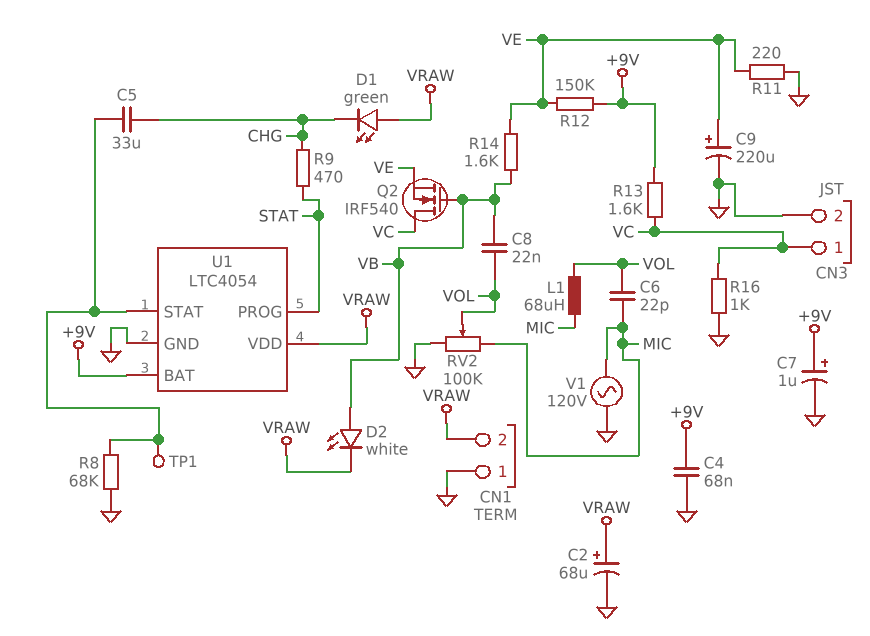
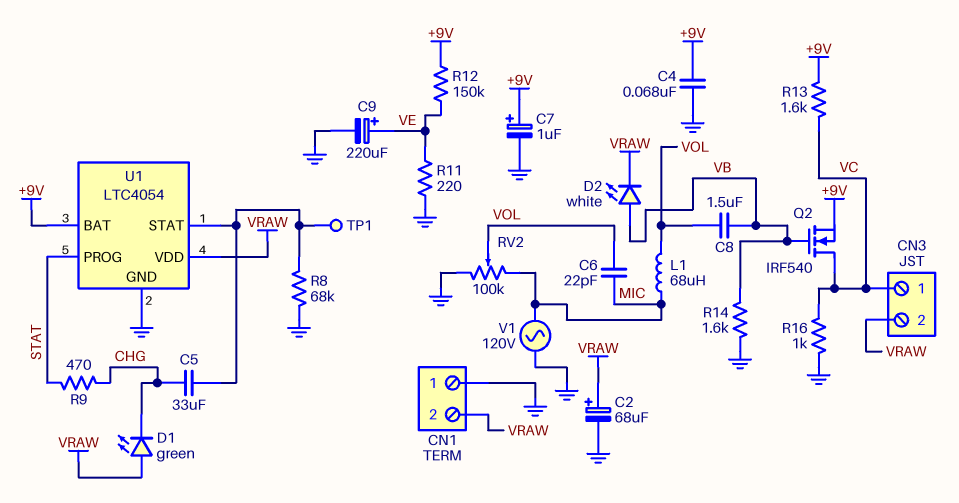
C8: 22nF (VB, VOL) -> 1.5uF (VB, VOL)
CN3 pin 2: GND -> VRAW
Q2: NMOS IRF540 (G VB, D VC, S VE) -> NMOS IRF540 (G VB, D VC, S +9V)
R14: 1.6k (VB, VE) -> 1.6k (GND, VB)

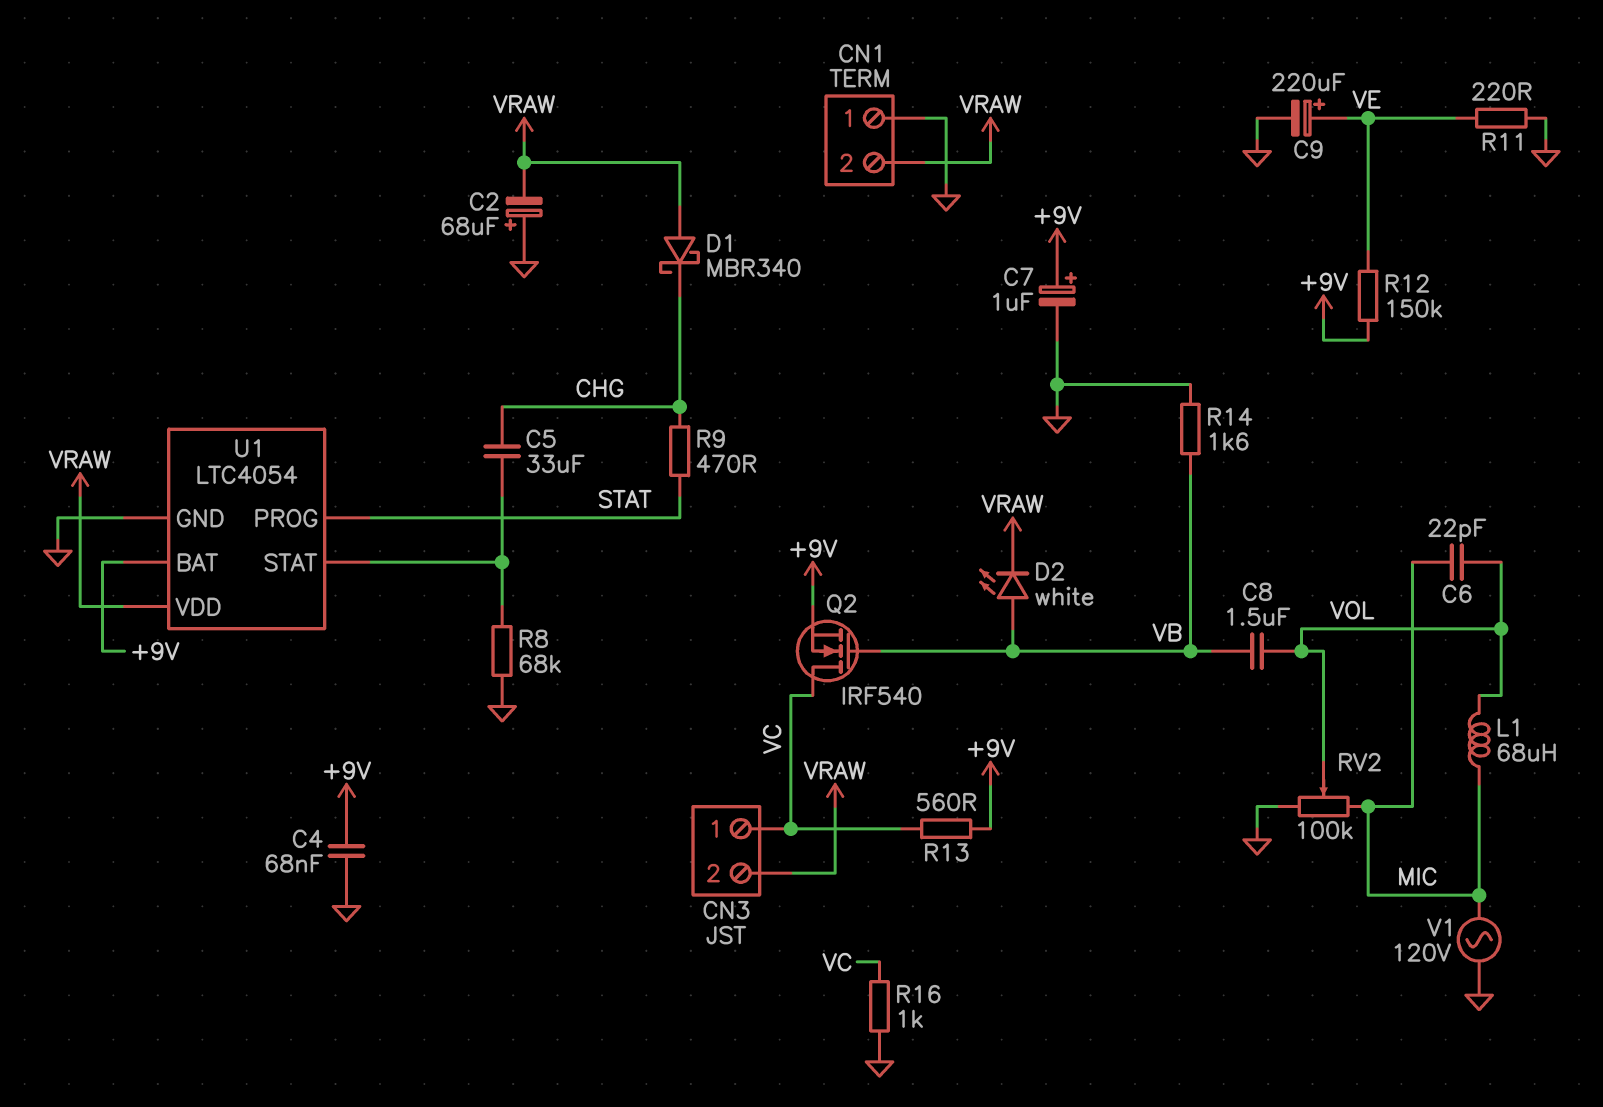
C2: 68uF (plus VRAW, minus GND) -> 68uF (plus GND, minus VRAW)
D1: LED green (A VRAW, K CHG) -> schottky MBR340 (A VRAW, K CHG)
R13: 1.6k (+9V, VC) -> 560 (+9V, VC)
TP1: test point (U1/STAT) -> none

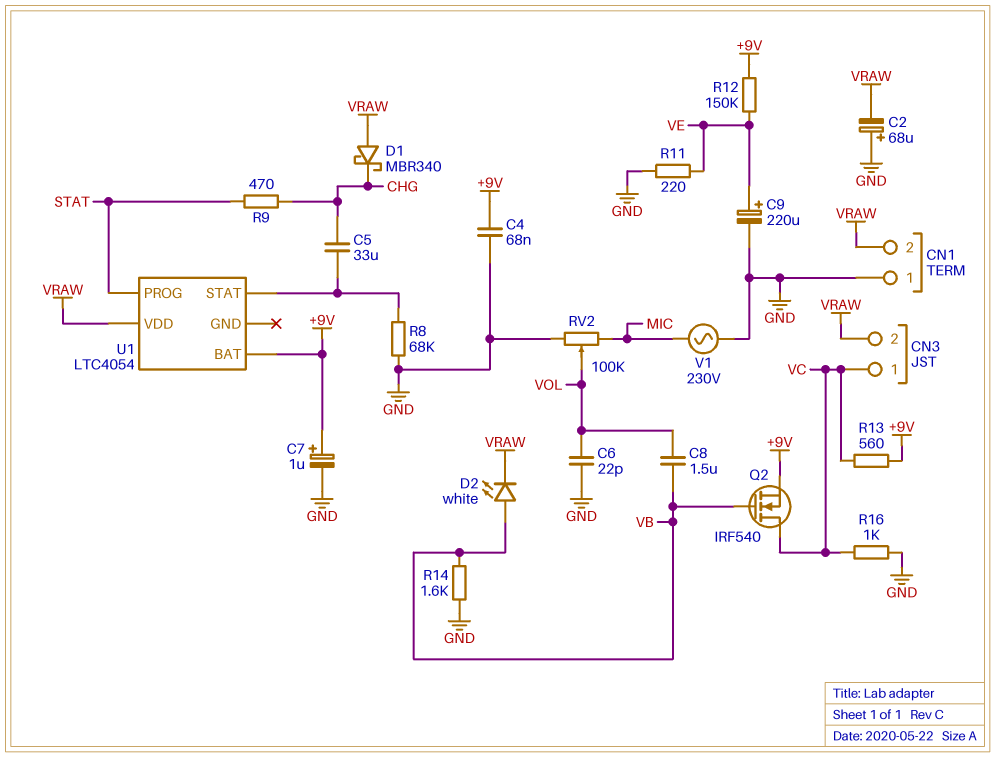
C6: 22pF (MIC, VOL) -> 22pF (GND, VOL)
L1: 68uH (MIC, VOL) -> none
U1 pin GND: GND -> none
V1: AC 120V (GND, MIC) -> AC 230V (GND, MIC)

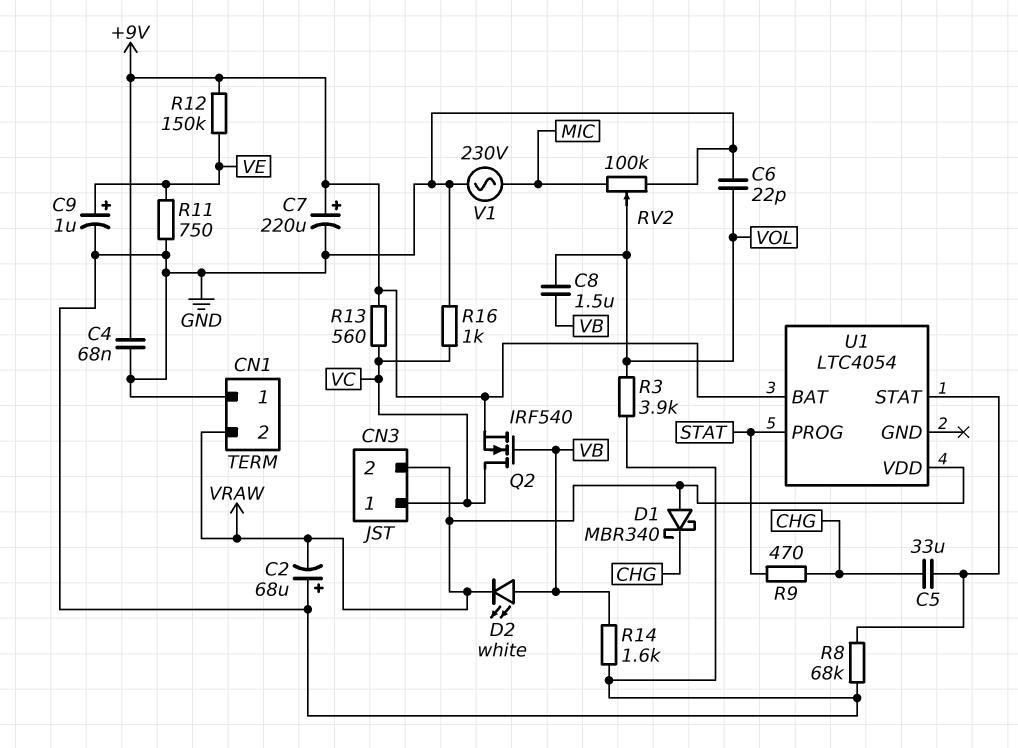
C7: 1uF (plus +9V, minus GND) -> 220uF (plus +9V, minus GND)
C9: 220uF (plus VE, minus GND) -> 1uF (plus VE, minus GND)
R3: none -> 3.9k (GND, VOL)
R11: 220 (GND, VE) -> 750 (GND, VE)

